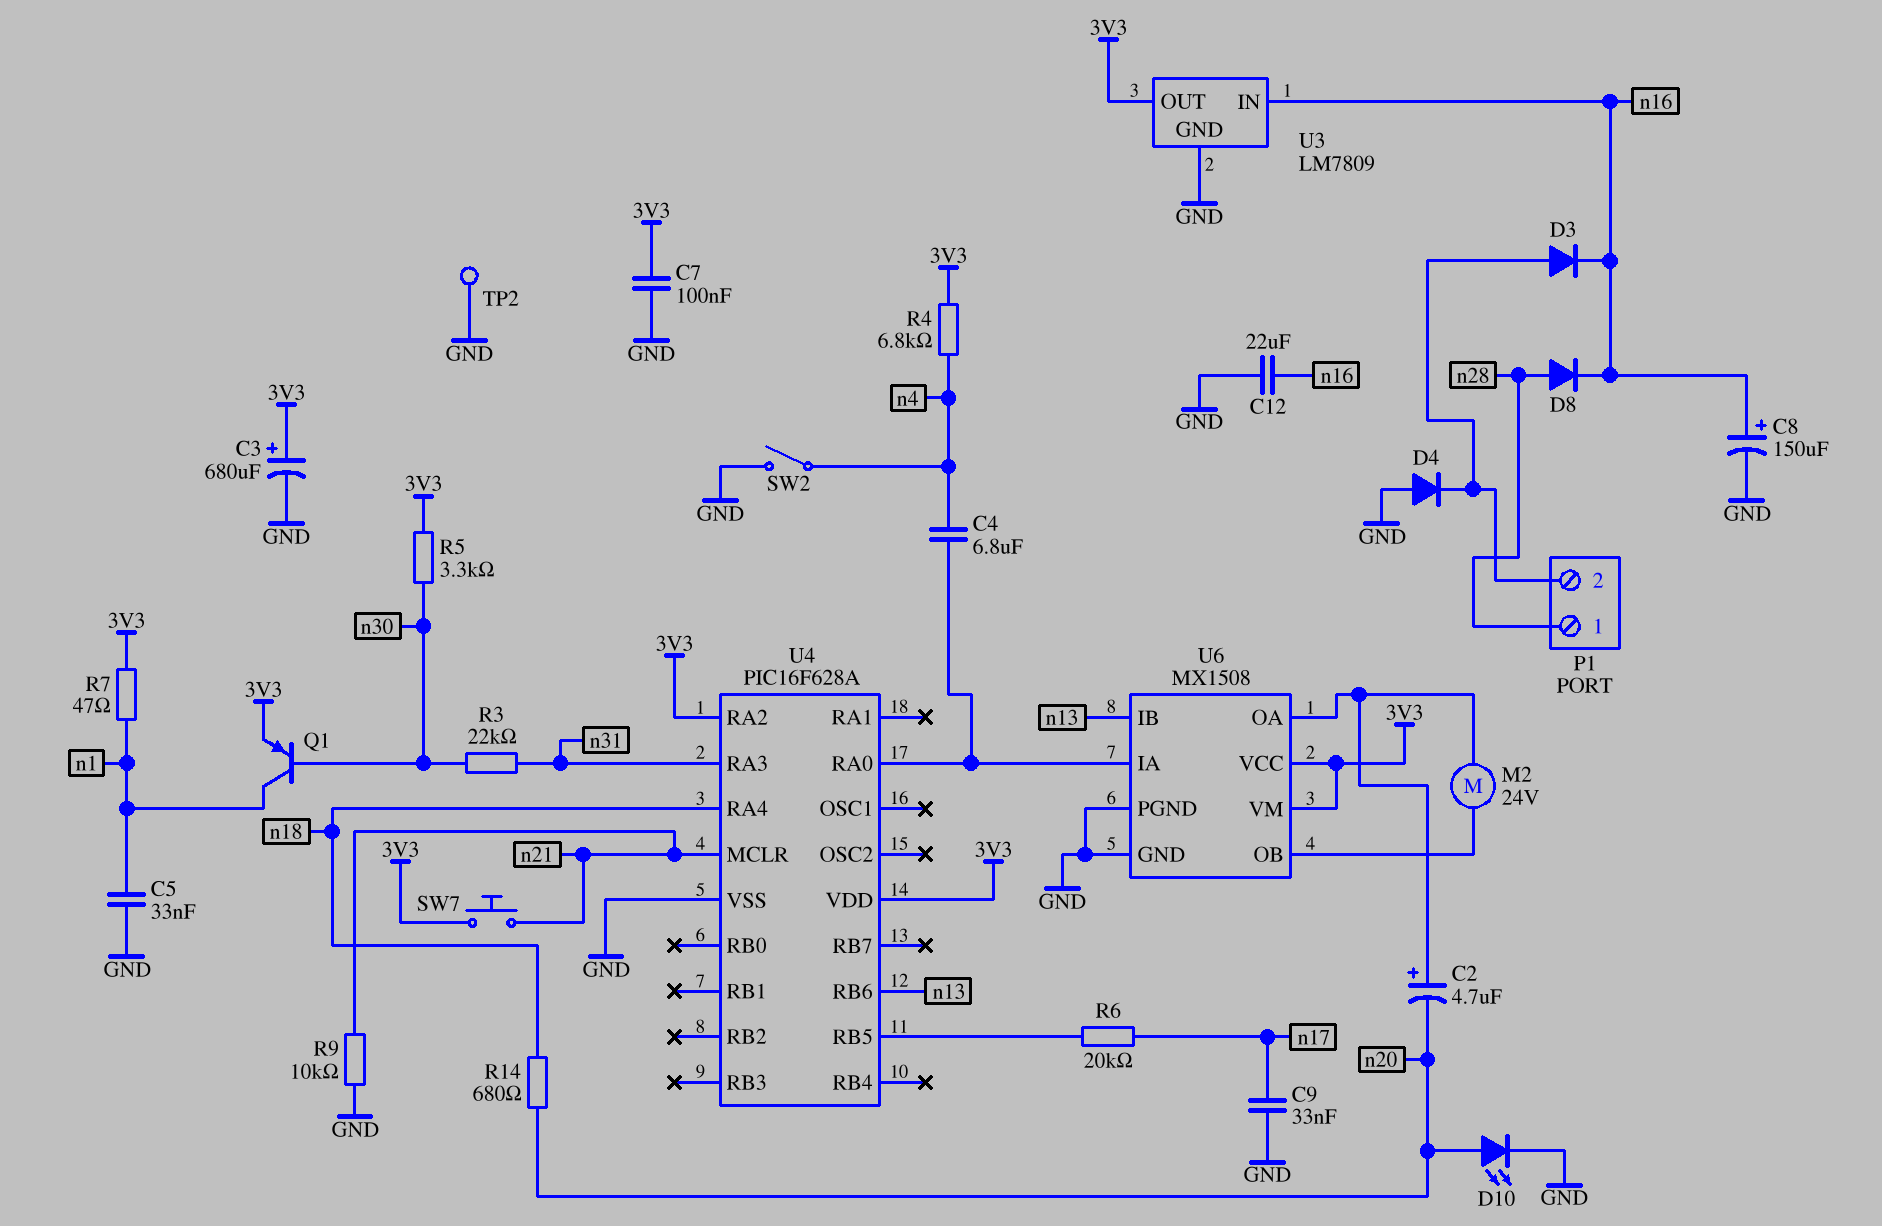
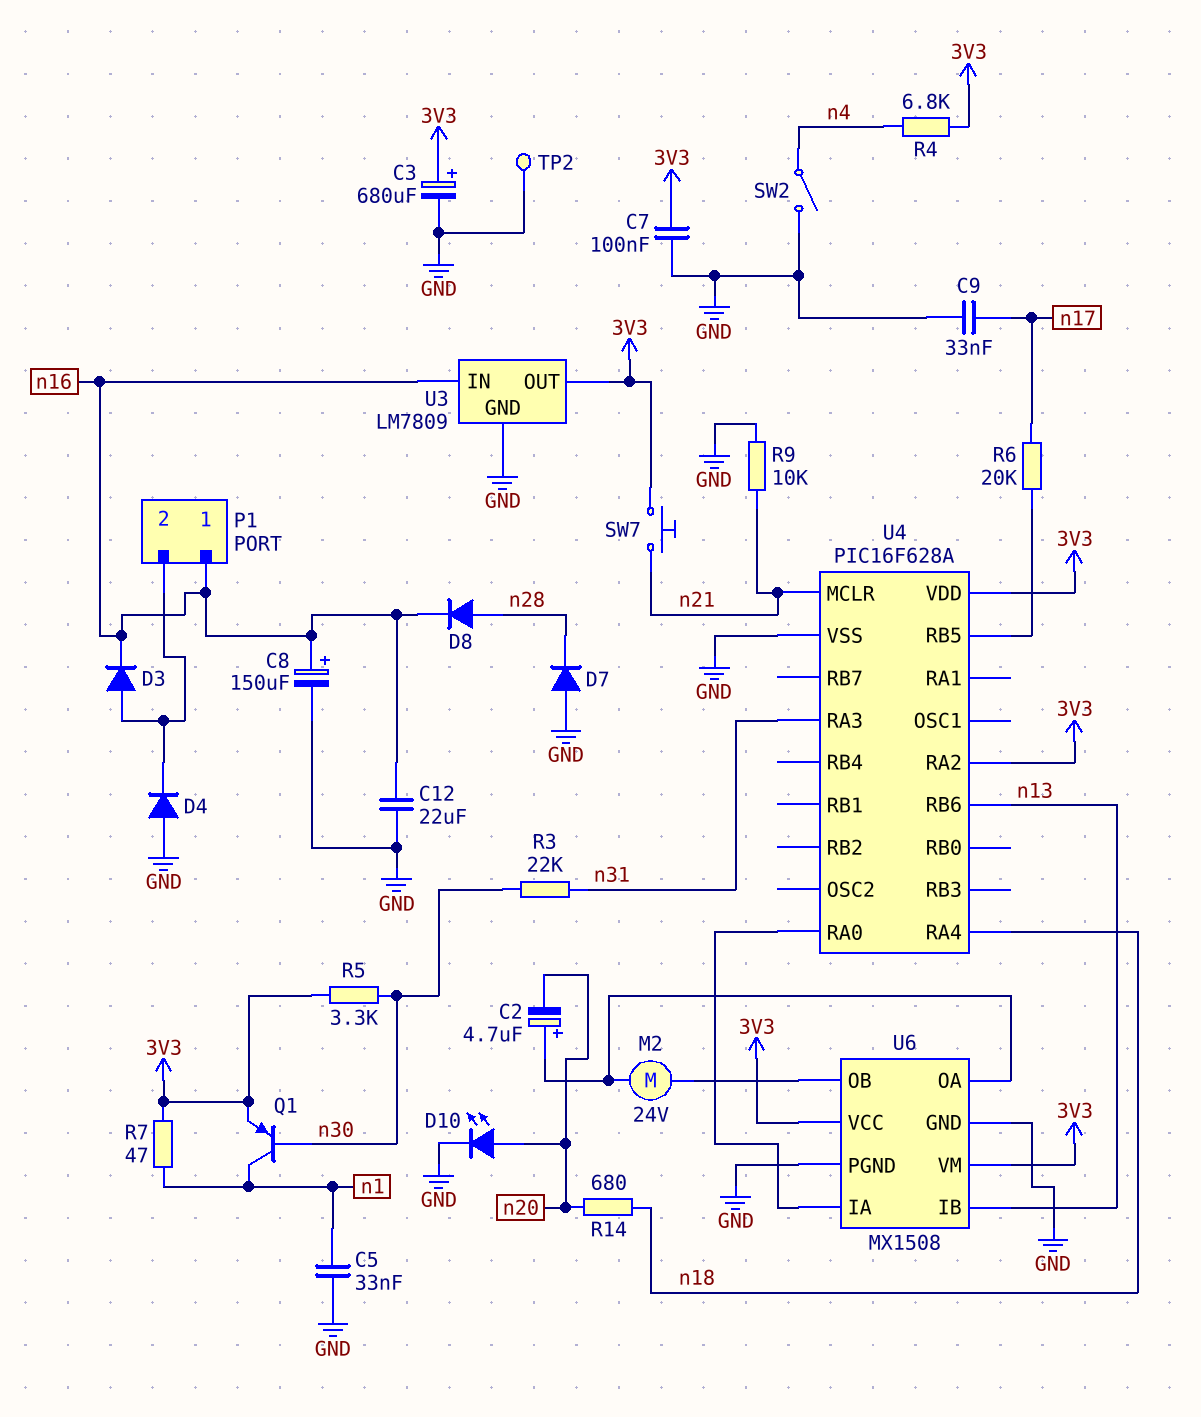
C4: 6.8uF (U4/RA0, n4) -> none
D7: none -> diode (A GND, K n28)
P1 pin 1: n28 -> n16

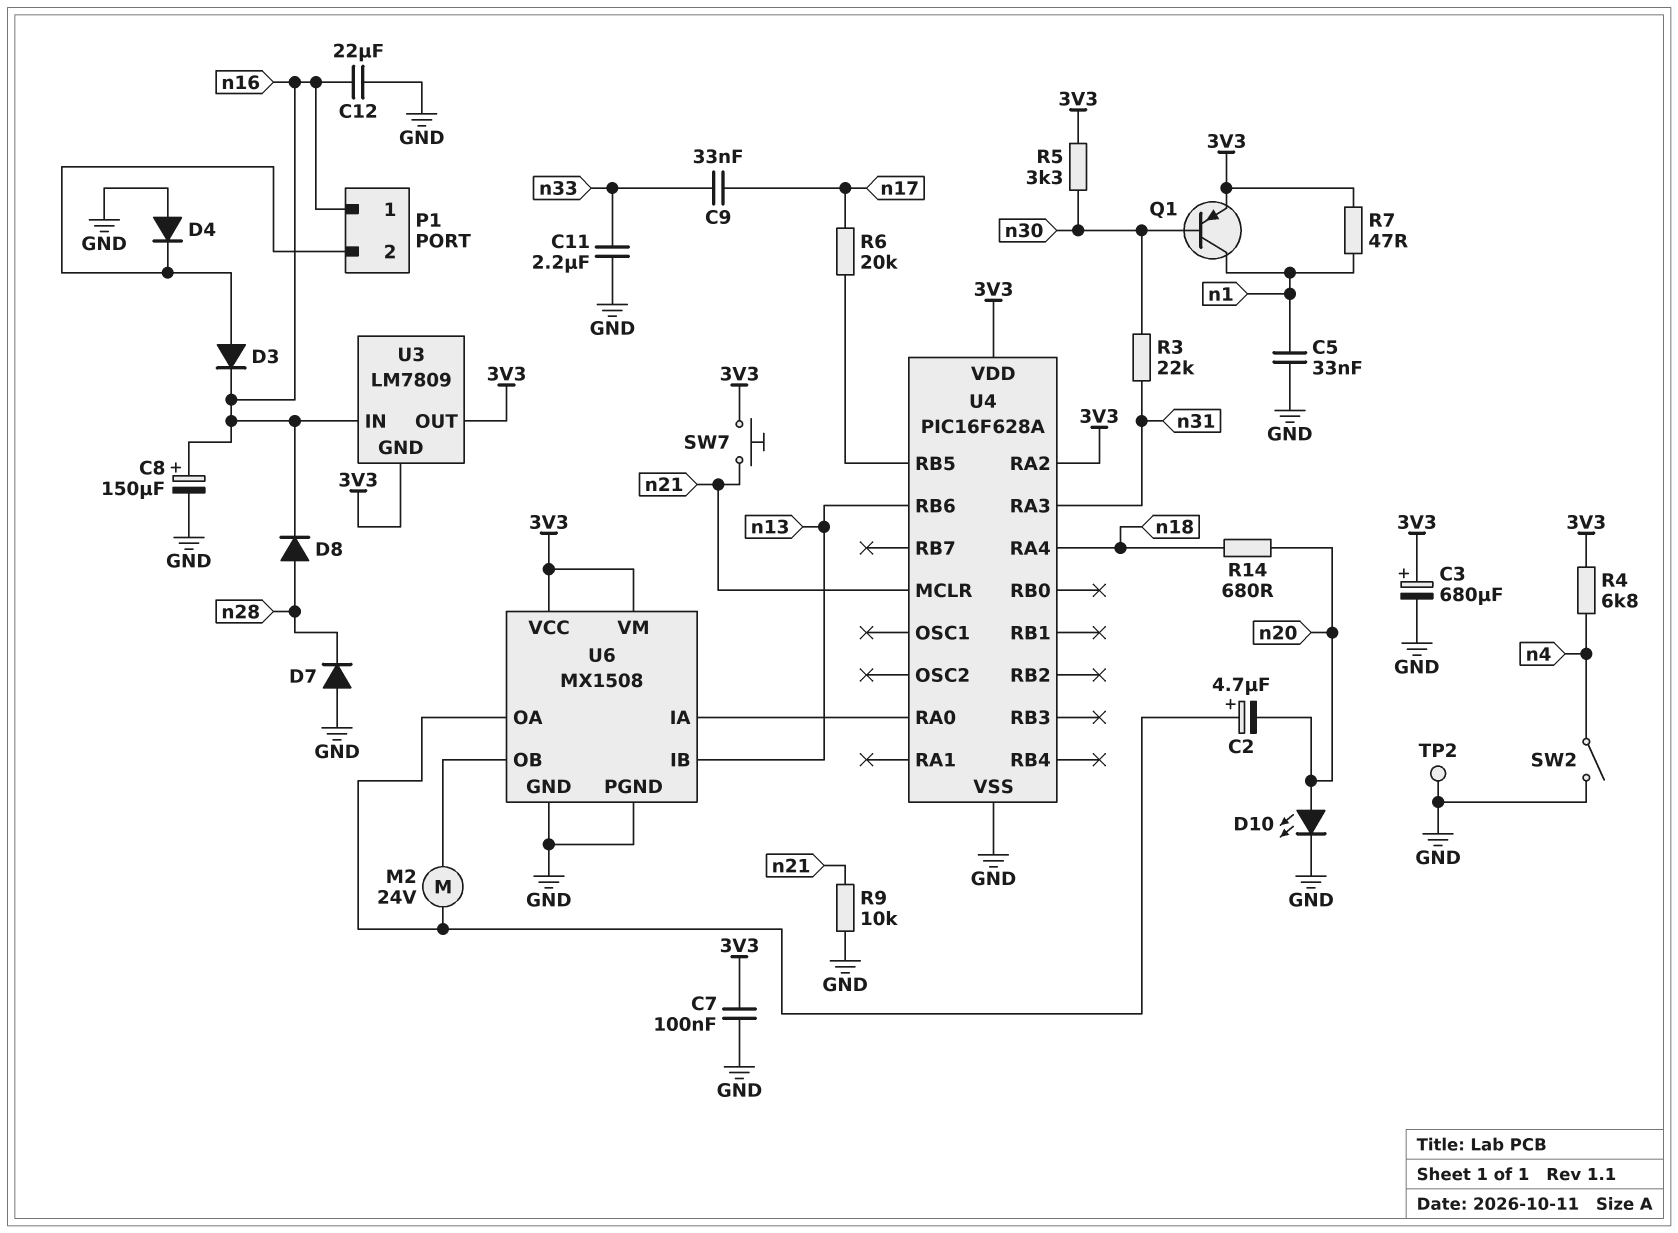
C9: 33nF (GND, n17) -> 33nF (n17, n33)
C11: none -> 2.2uF (GND, n33)
U3 pin GND: GND -> 3V3

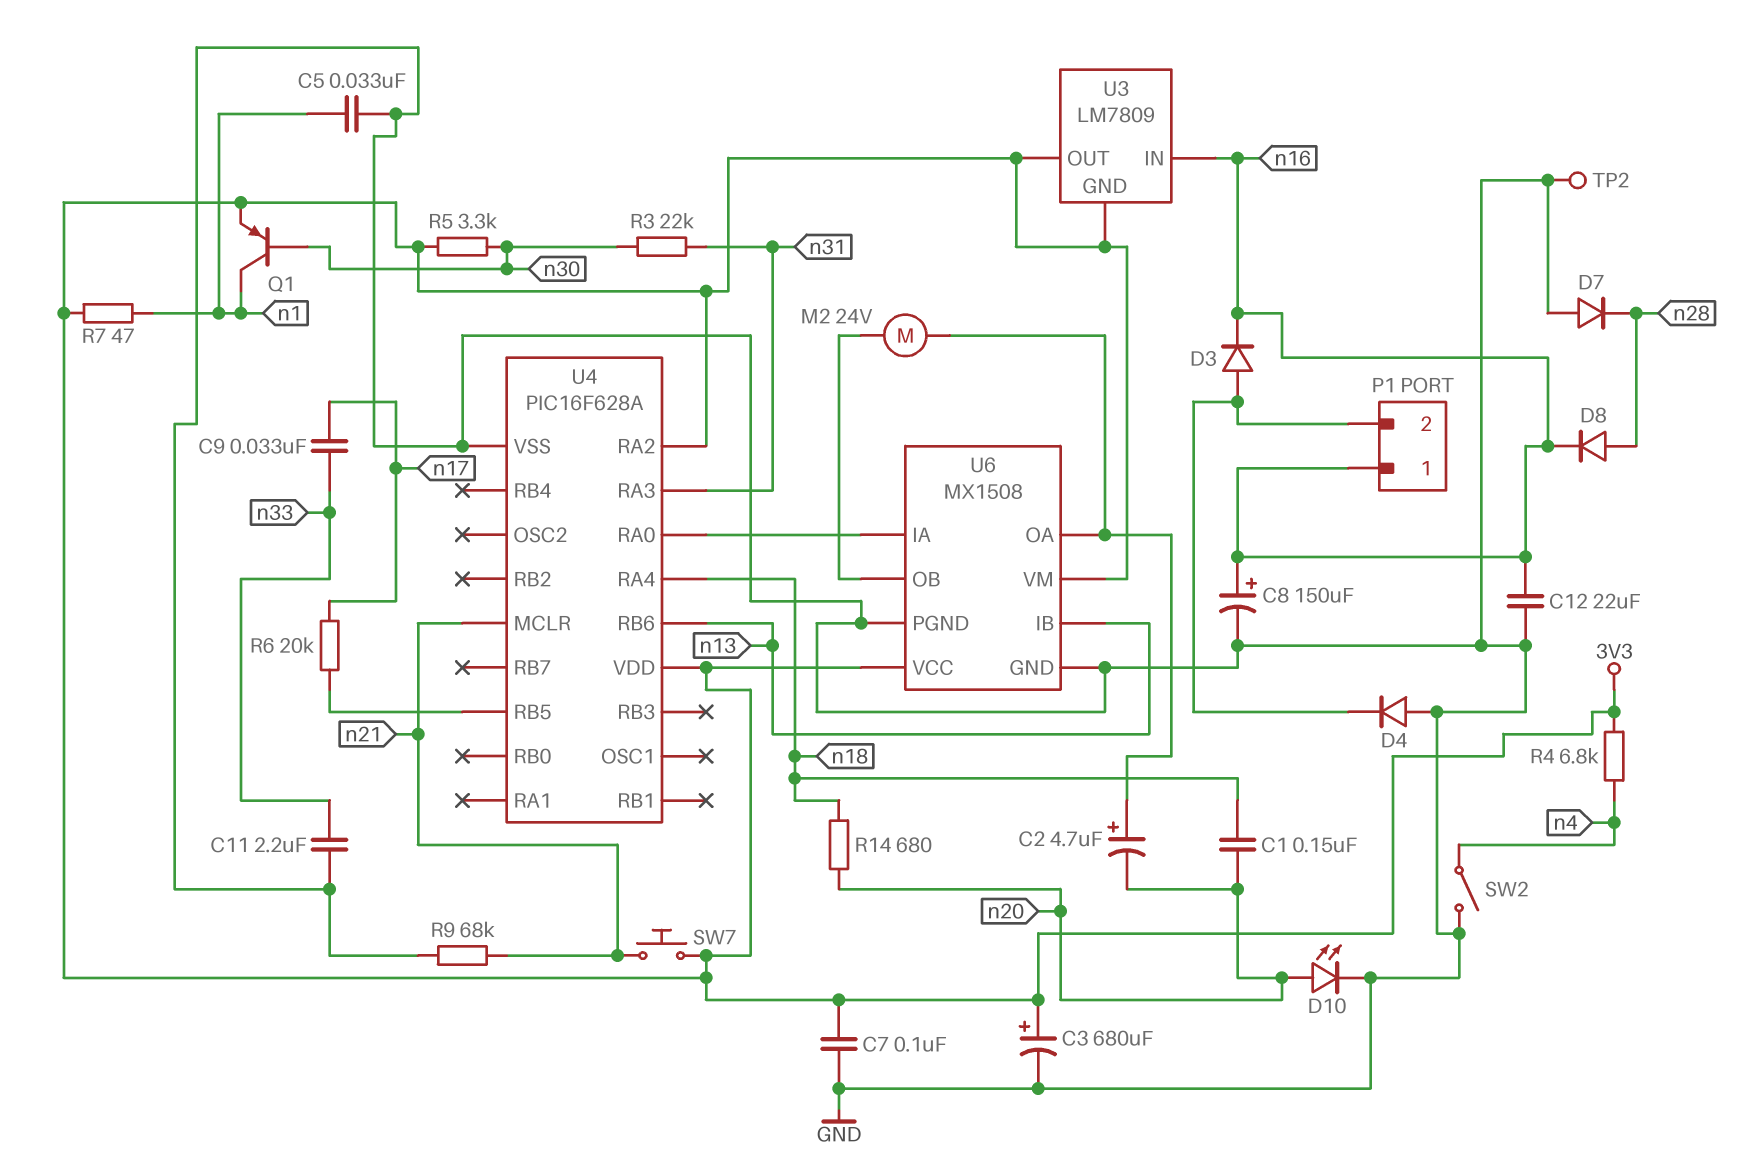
C1: none -> 150nF (n18, n20)
R9: 10k (GND, n21) -> 68k (GND, n21)

